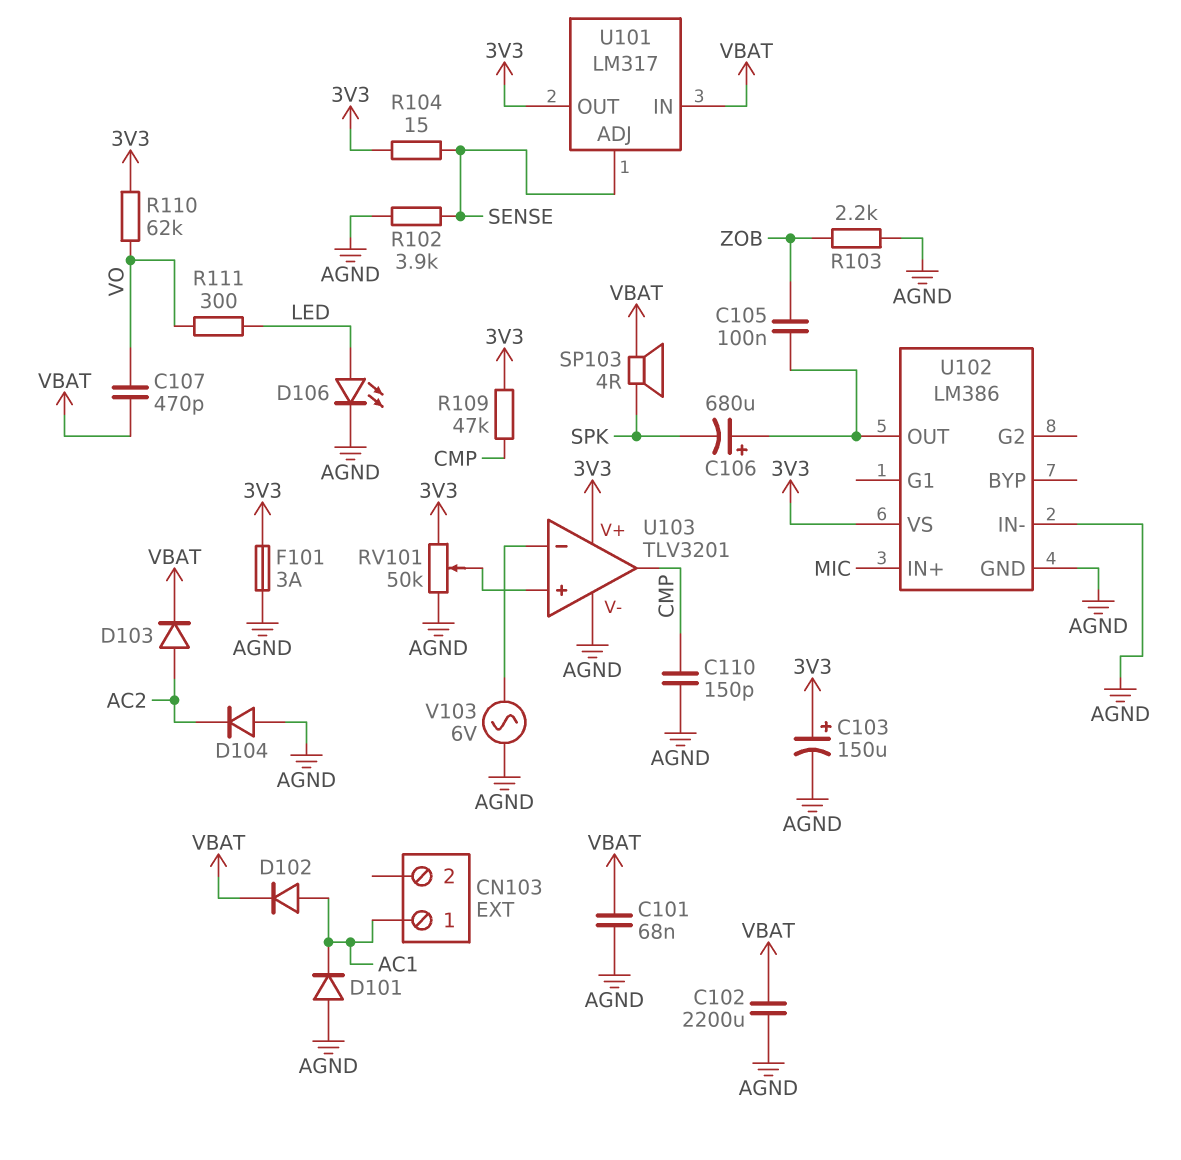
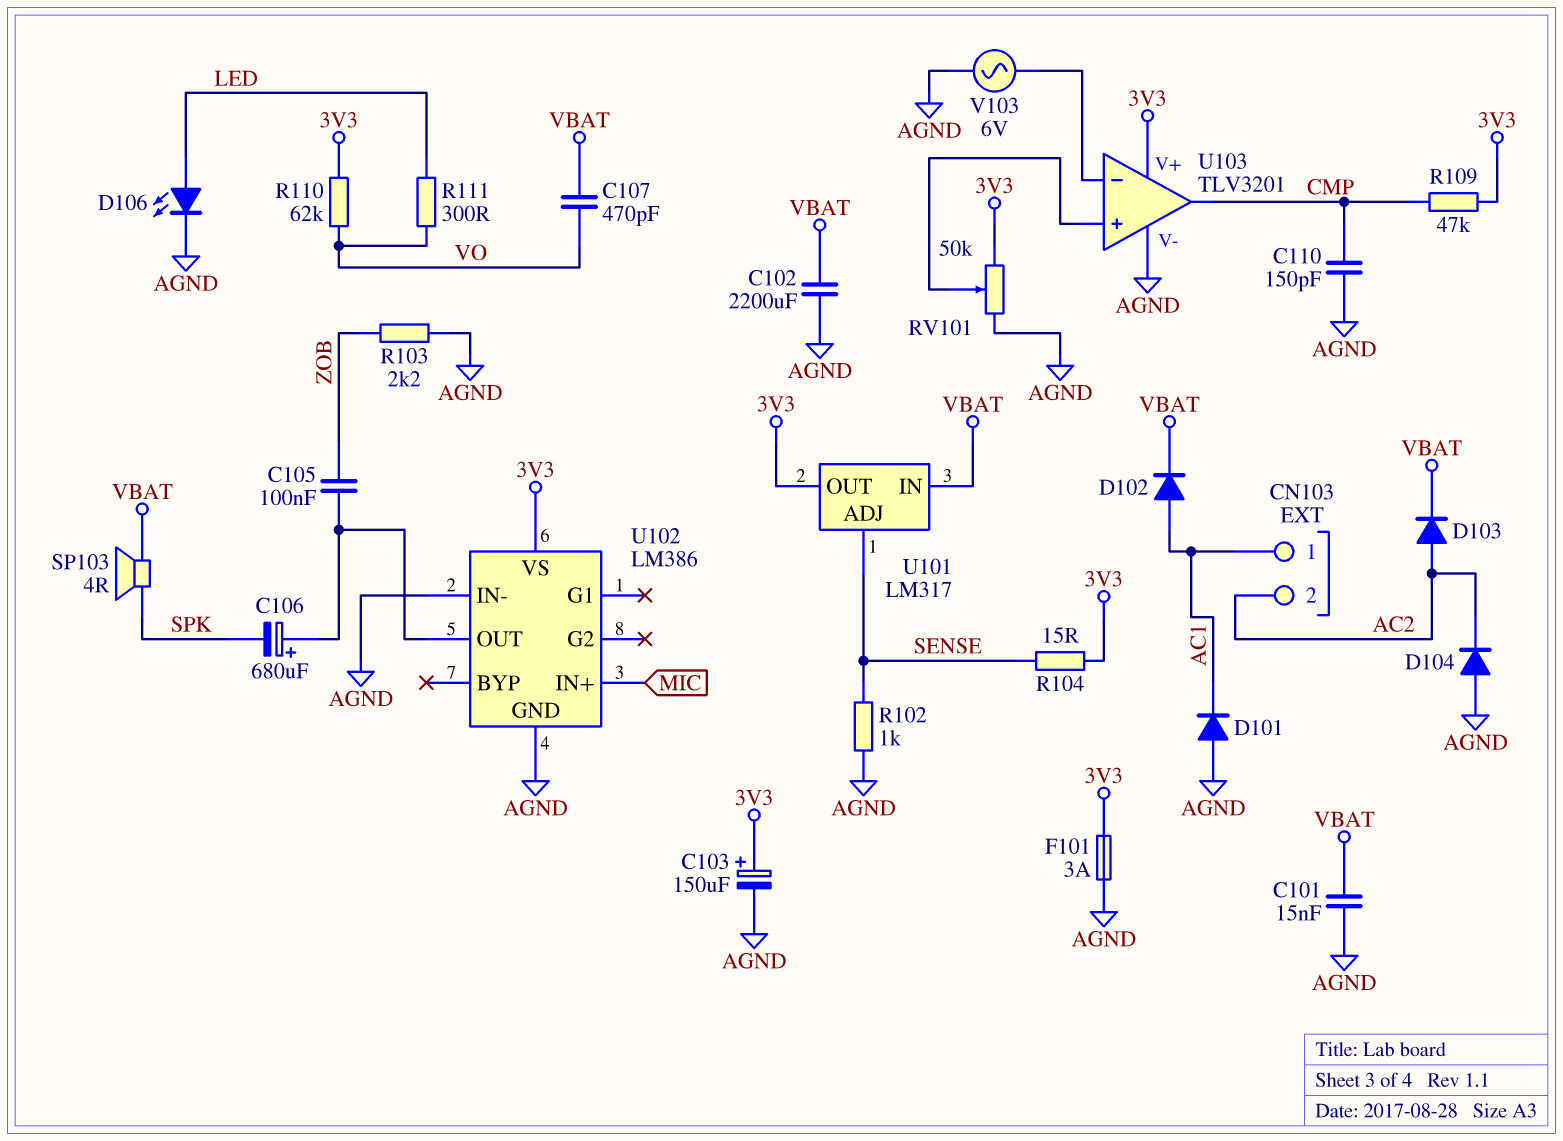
C101: 68nF (AGND, VBAT) -> 15nF (AGND, VBAT)
CN103 pin 2: none -> AC2
R102: 3.9k (AGND, SENSE) -> 1k (AGND, SENSE)

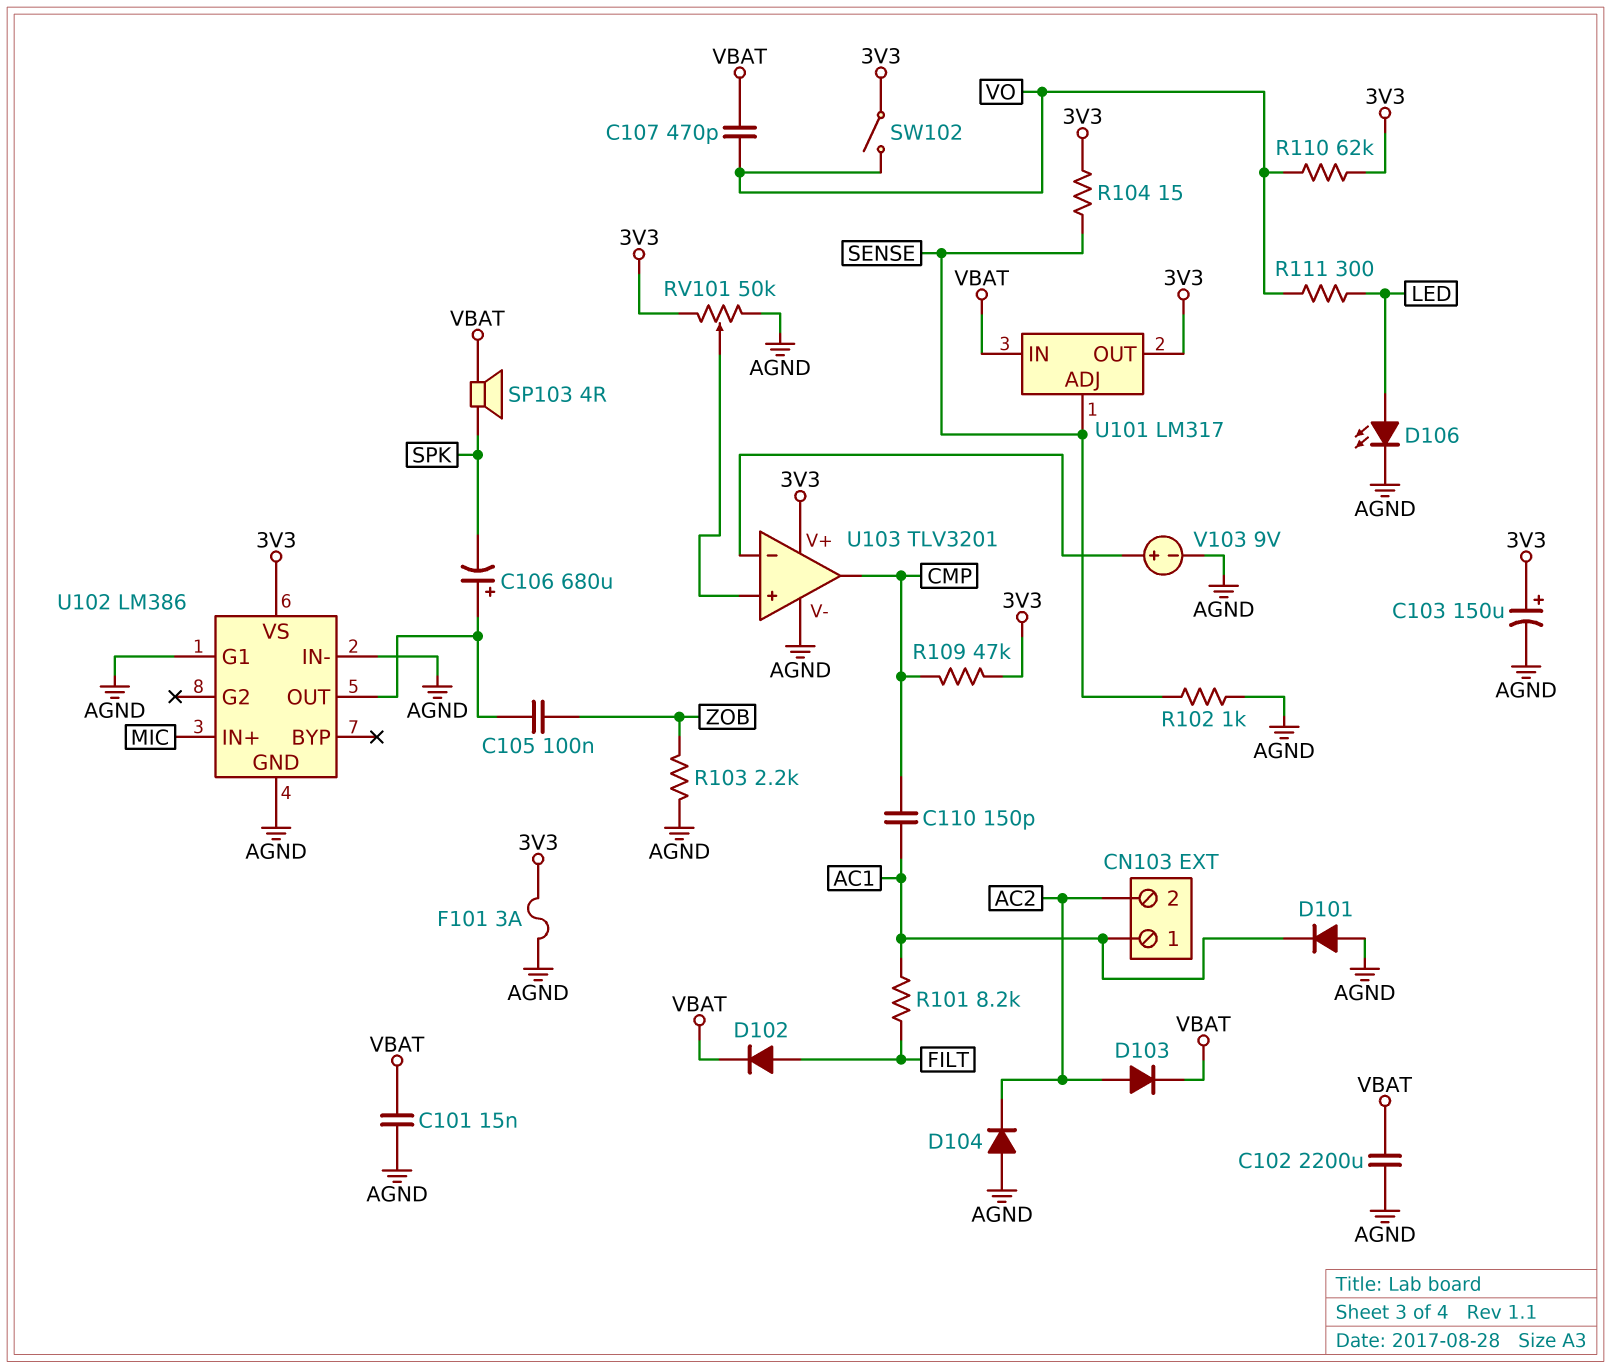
C110: 150pF (AGND, CMP) -> 150pF (AC1, CMP)
D102: diode (A AC1, K VBAT) -> diode (A FILT, K VBAT)
R101: none -> 8.2k (AC1, FILT)
SW102: none -> switch (3V3, VO)
U102 pin G1: none -> AGND
V103: AC 6V (AGND, U103/in-) -> 9V (plus U103/in-, minus AGND)

